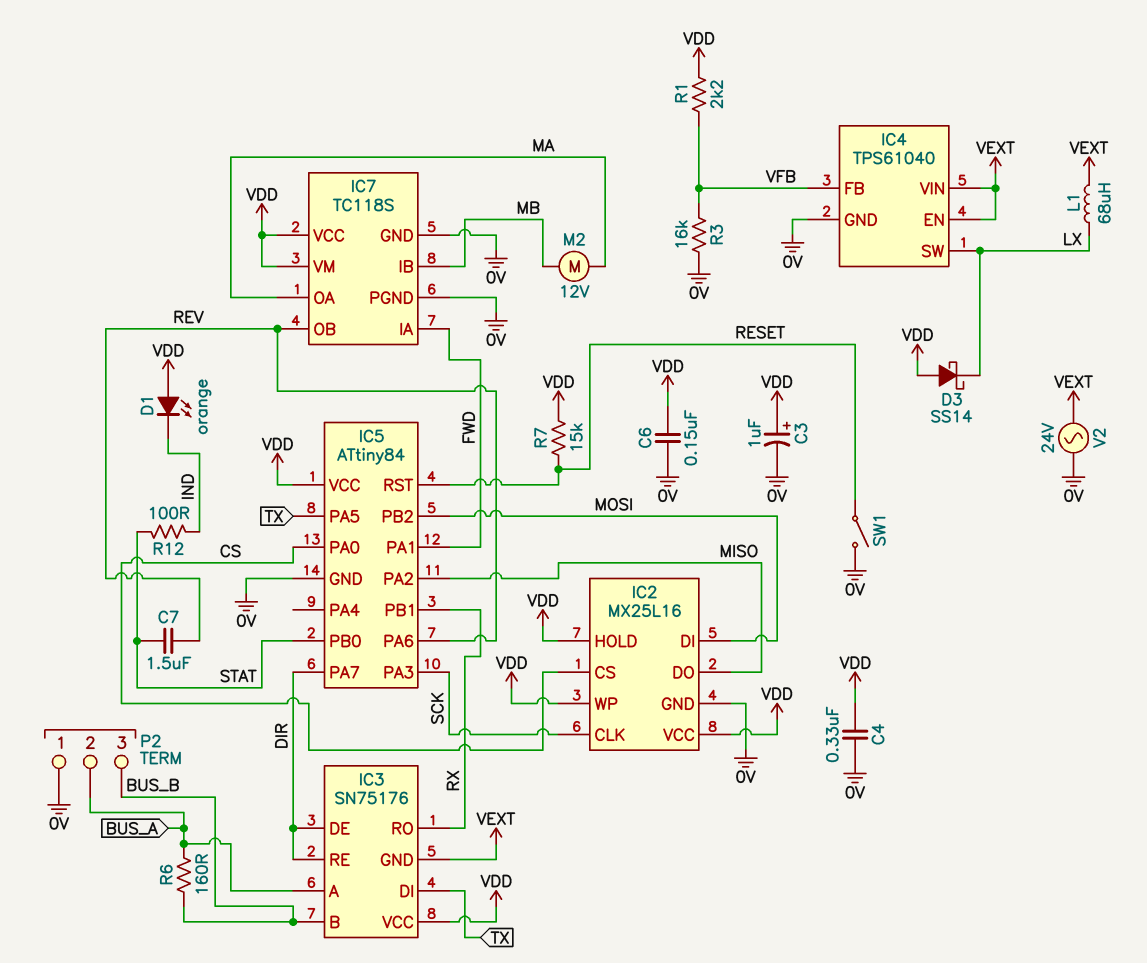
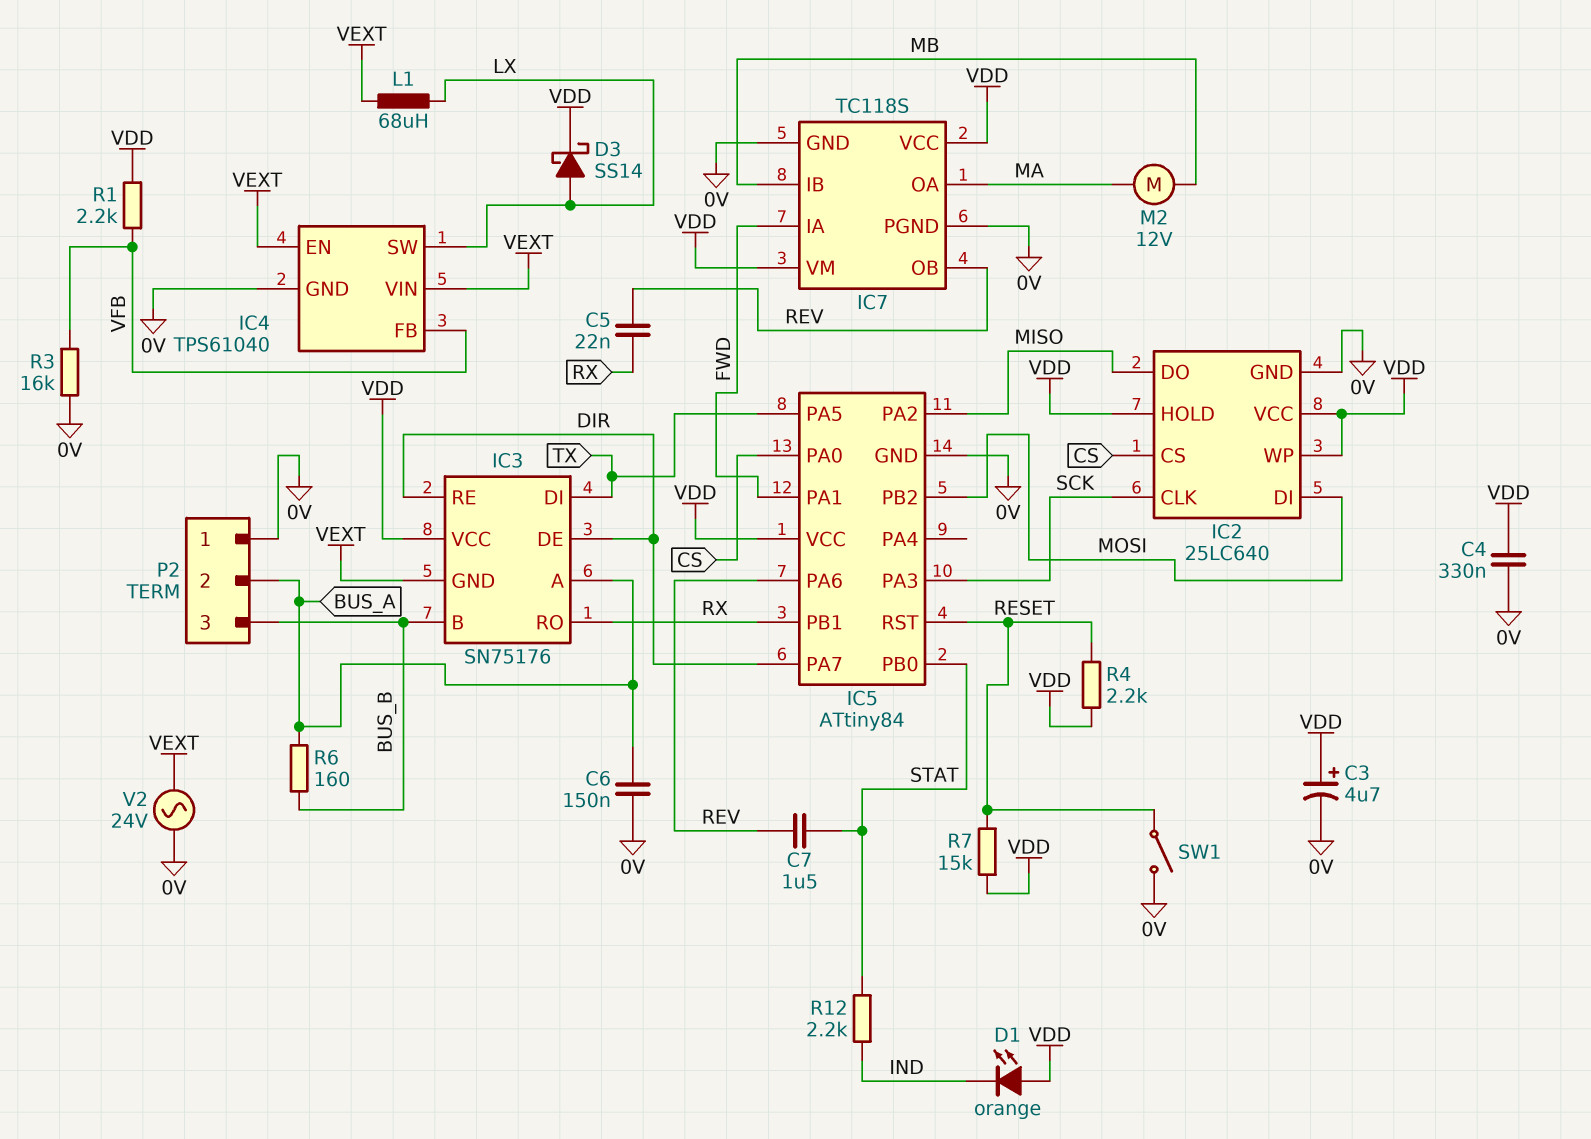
C3: 1uF (plus VDD, minus 0V) -> 4.7uF (plus VDD, minus 0V)
C5: none -> 22nF (REV, RX)
C6: 150nF (0V, VDD) -> 150nF (0V, BUS_A)
D3: schottky SS14 (A VDD, K LX) -> schottky SS14 (A LX, K VDD)
IC2: MX25L16 -> 25LC640
R4: none -> 2.2k (RESET, VDD)
R12: 100 (IND, STAT) -> 2.2k (IND, STAT)

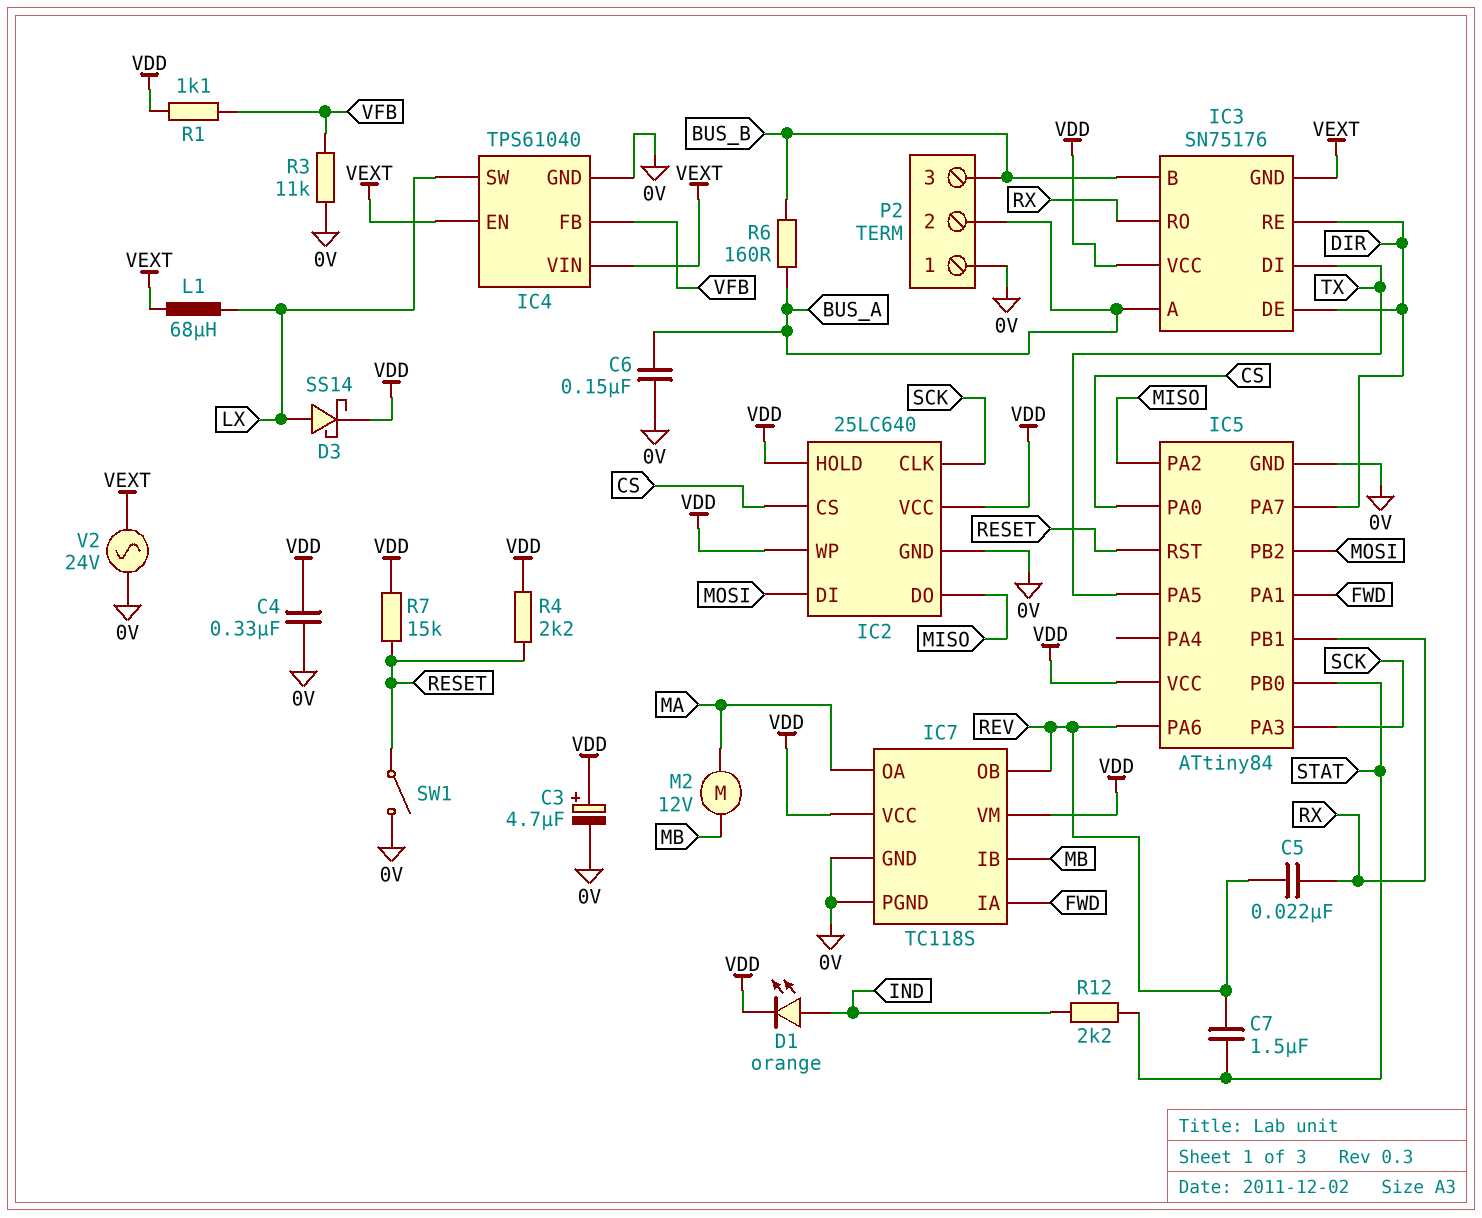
D1: LED orange (A VDD, K IND) -> LED orange (A IND, K VDD)
R1: 2.2k (VDD, VFB) -> 1.1k (VDD, VFB)
R3: 16k (0V, VFB) -> 11k (0V, VFB)

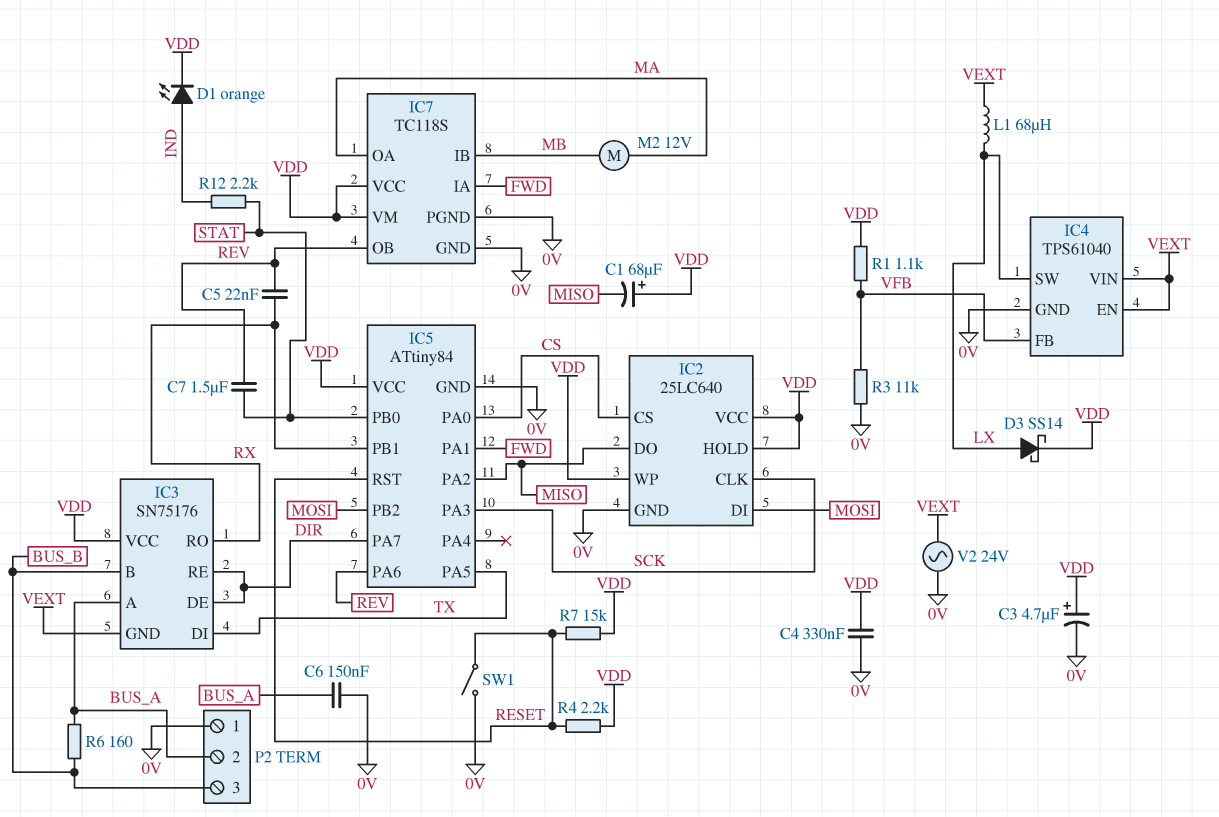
C1: none -> 68uF (plus VDD, minus MISO)

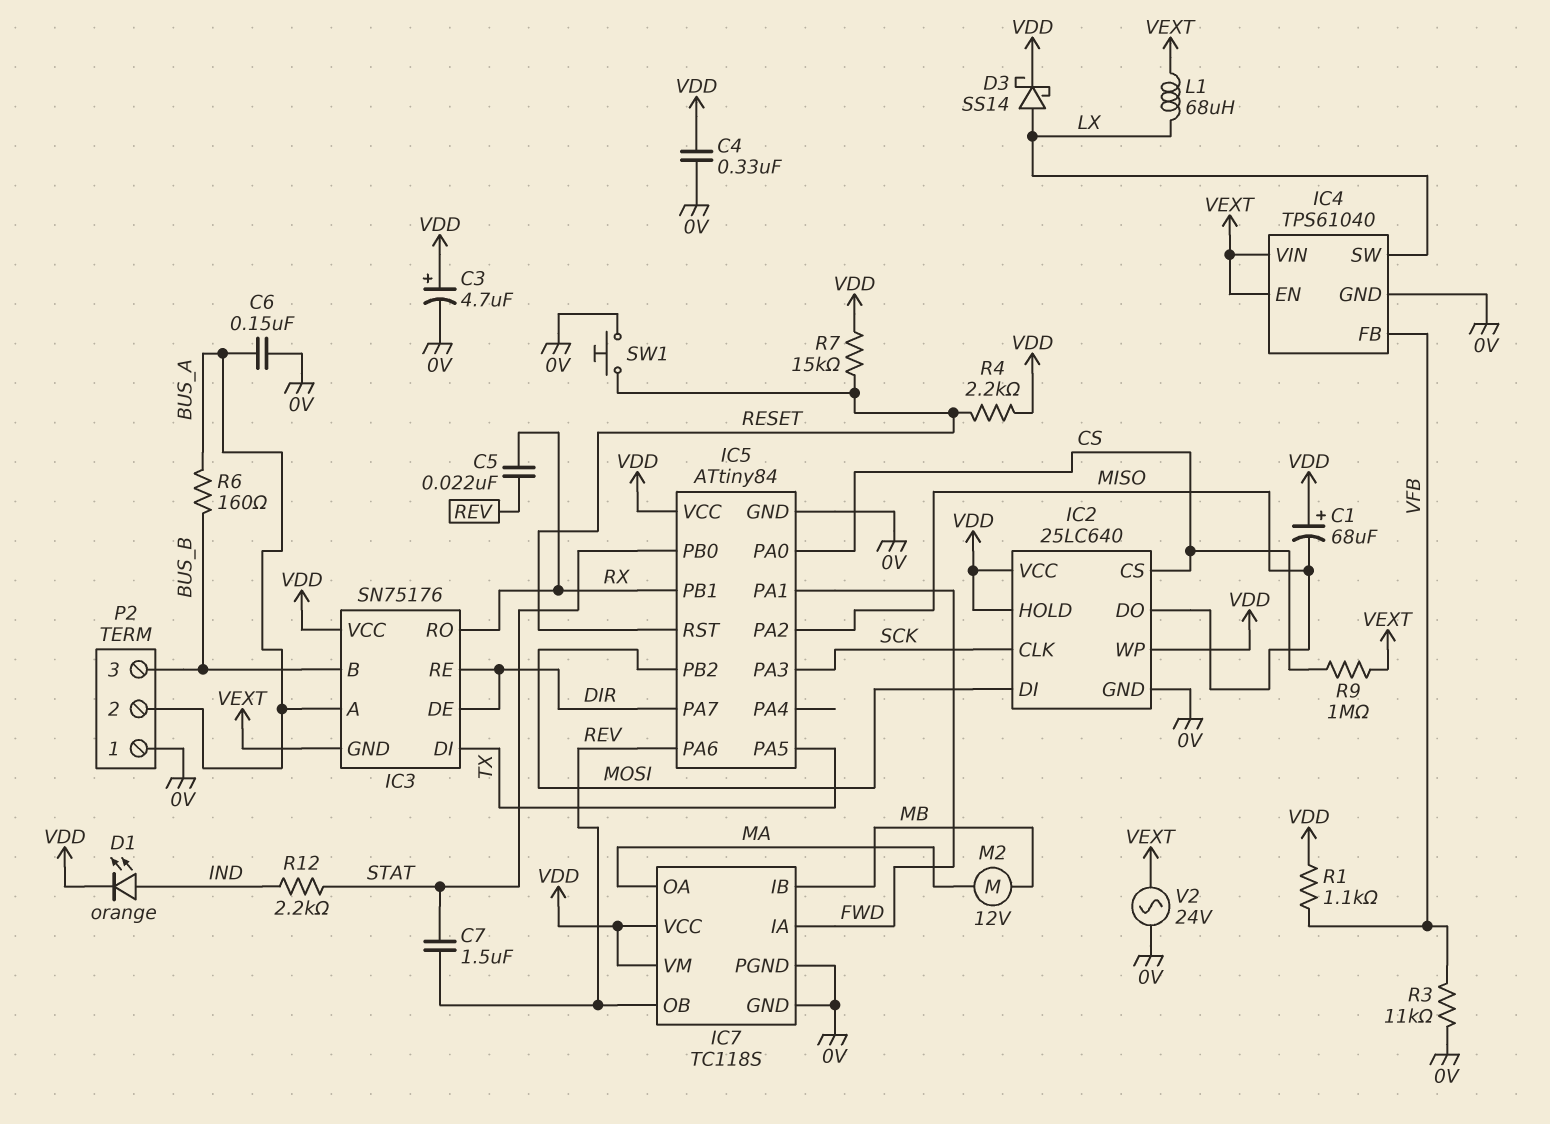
R9: none -> 1M (CS, VEXT)
SW1: switch (0V, RESET) -> button (0V, RESET)

